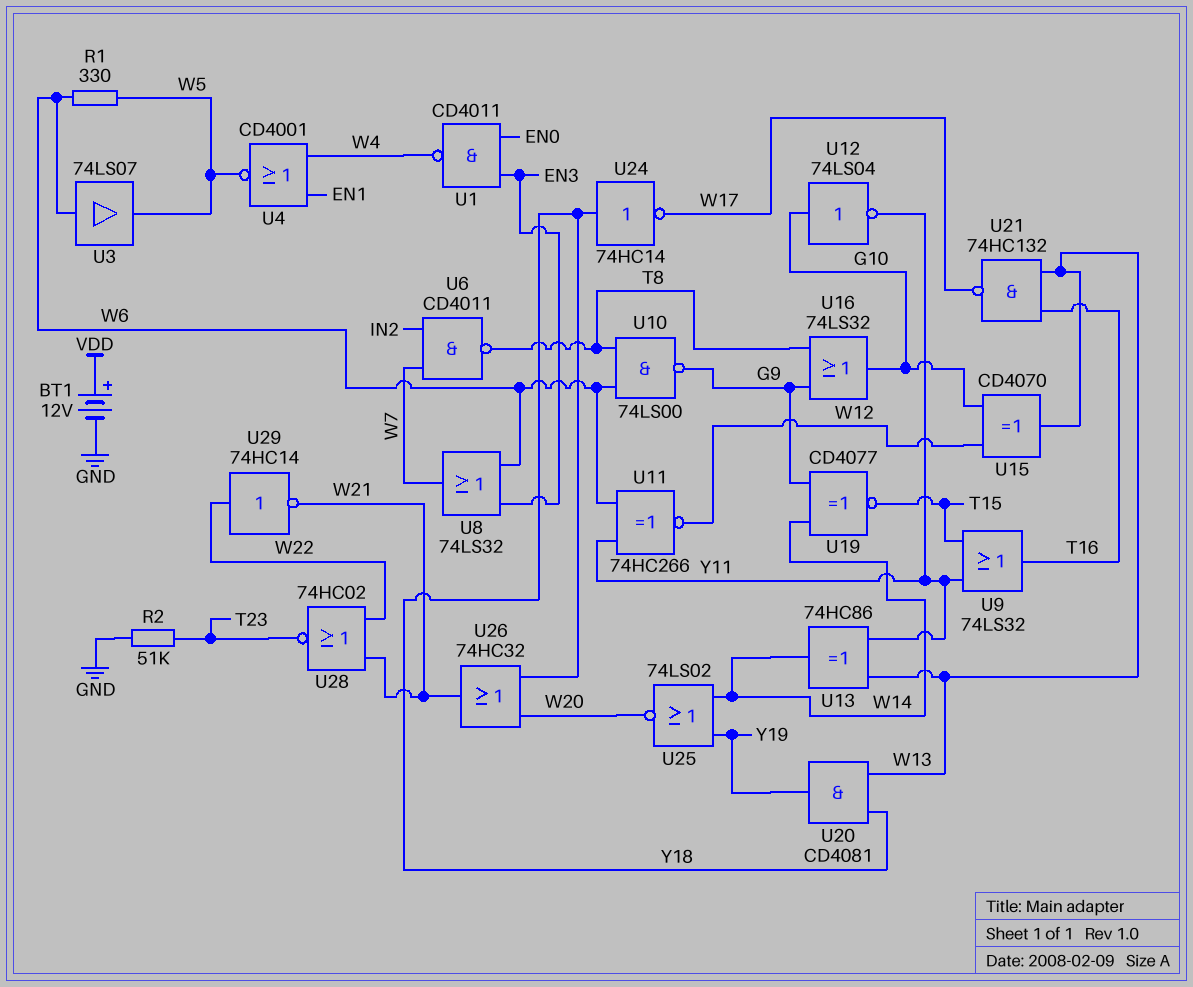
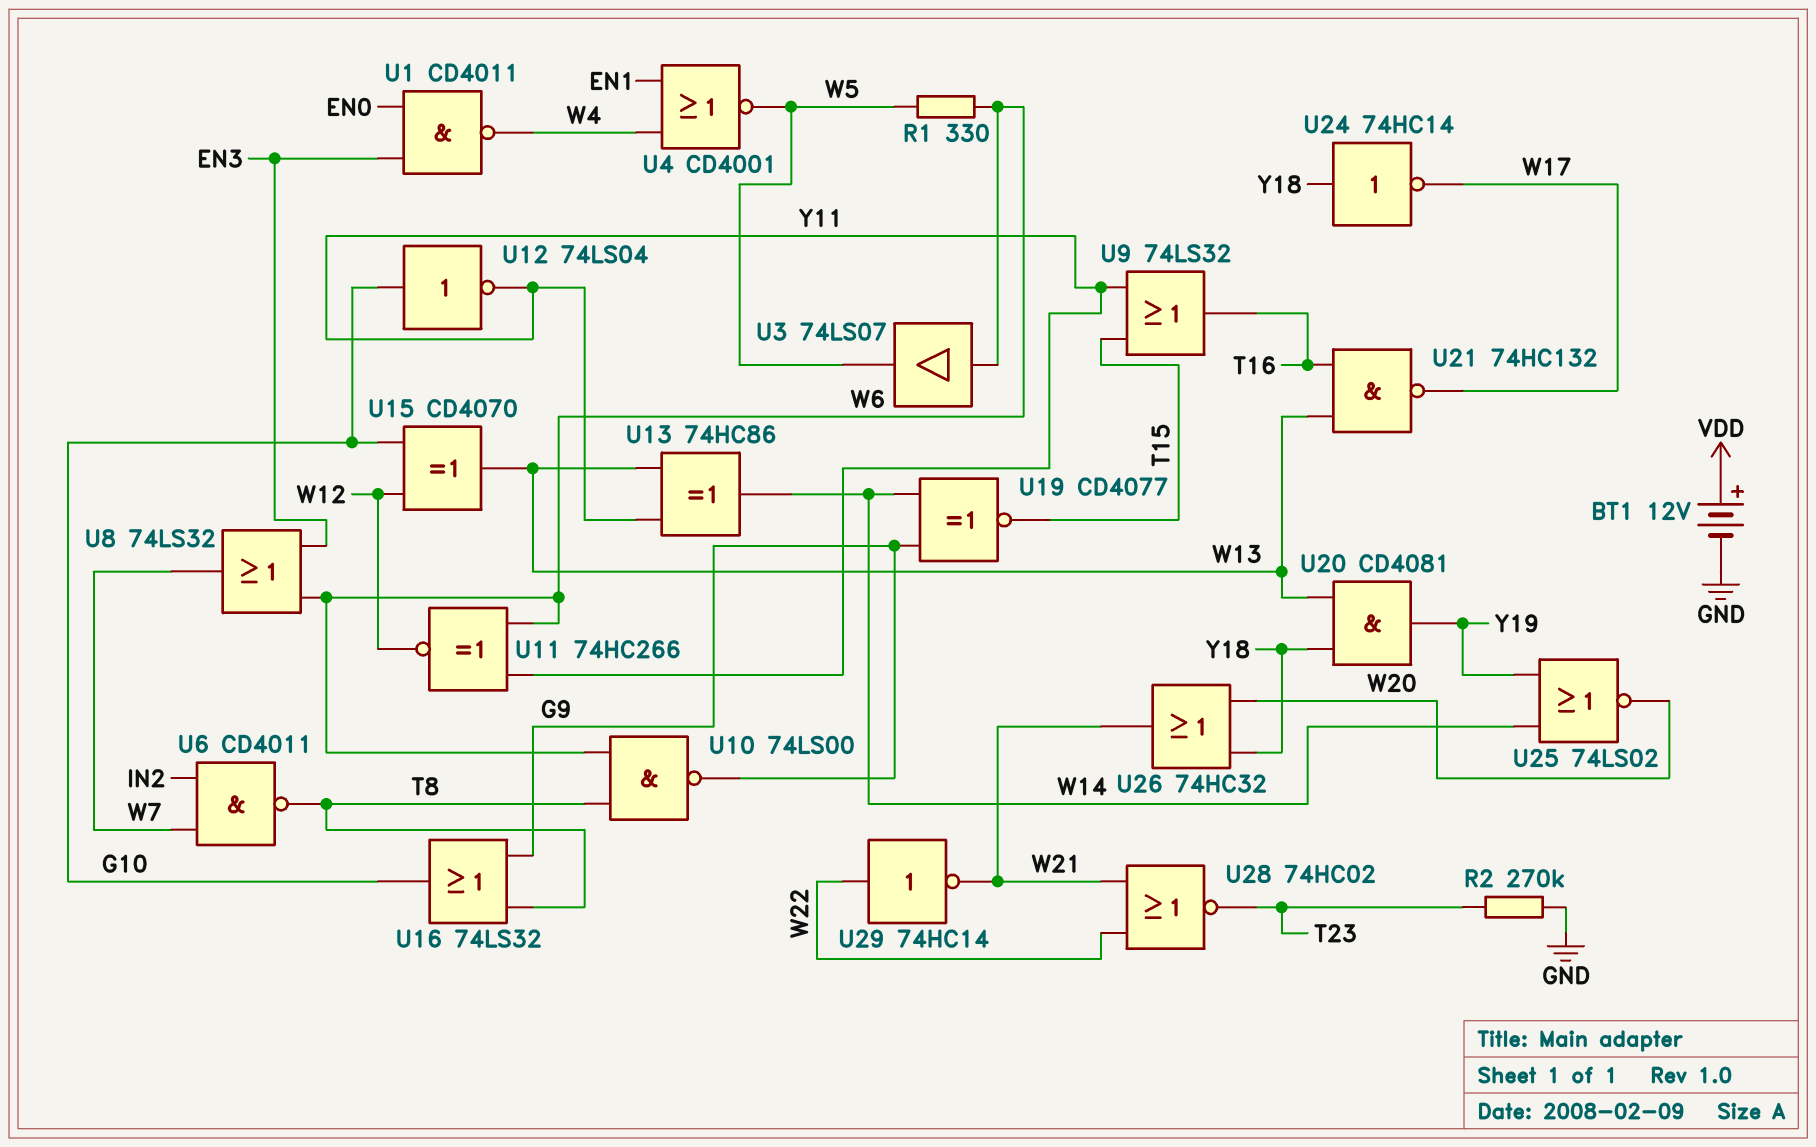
R2: 51k (GND, T23) -> 270k (GND, T23)

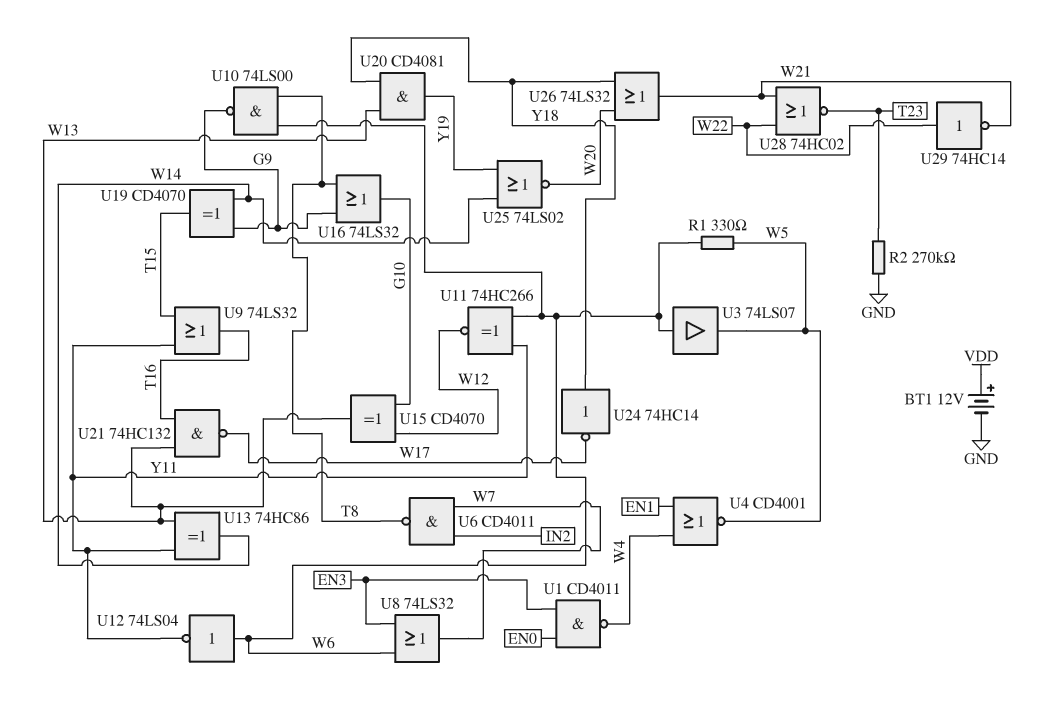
U12: NOT 74LS04 (in G10, out Y11) -> NOT 74LS04 (in W6, out Y11)
U19: XNOR CD4077 (in G9, in W14, out T15) -> XOR CD4070 (in G9, in W14, out T15)
U26: OR 74HC32 (in W20, in Y18, out W21) -> OR 74LS32 (in W20, in Y18, out W21)

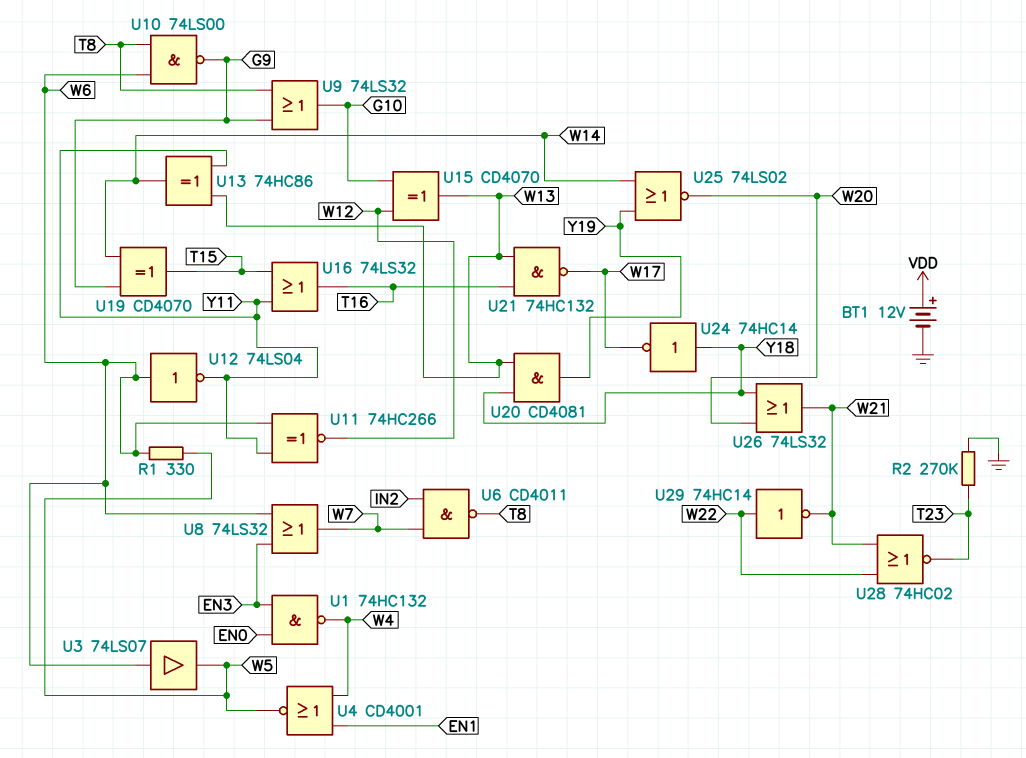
U1: NAND CD4011 (in EN0, in EN3, out W4) -> NAND 74HC132 (in EN0, in EN3, out W4)
U9: OR 74LS32 (in T15, in Y11, out T16) -> OR 74LS32 (in G9, in T8, out G10)
U16: OR 74LS32 (in G9, in T8, out G10) -> OR 74LS32 (in T15, in Y11, out T16)

